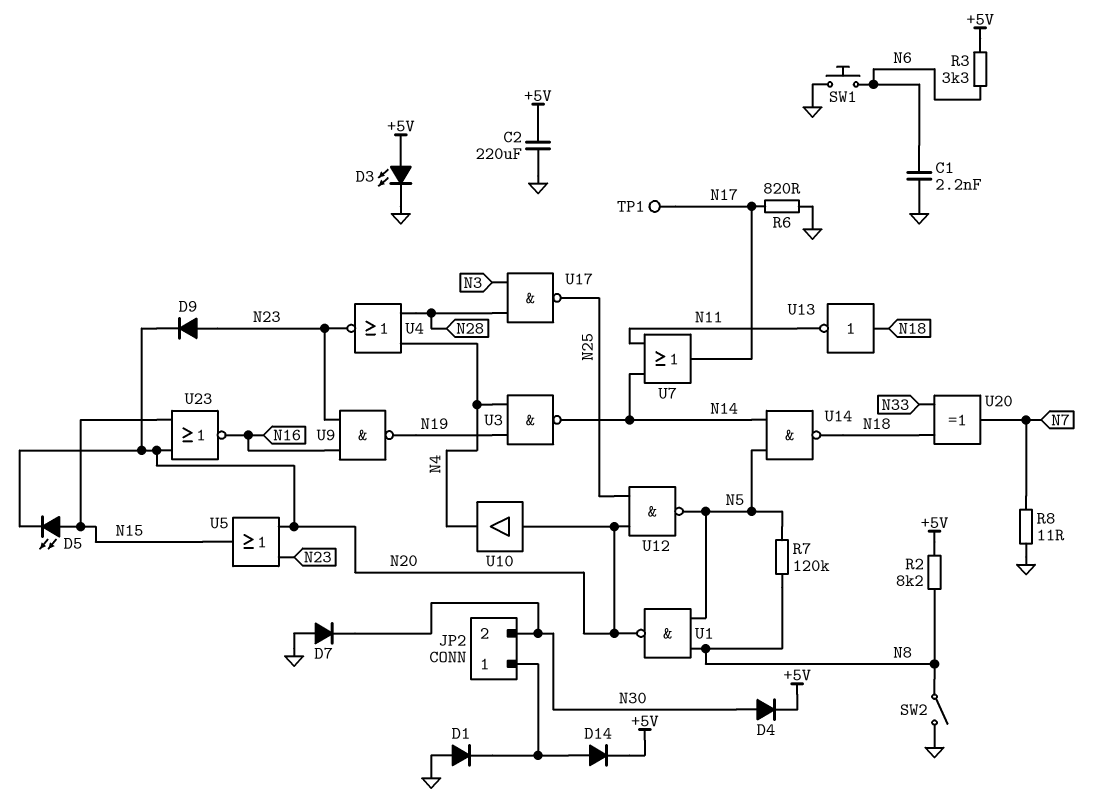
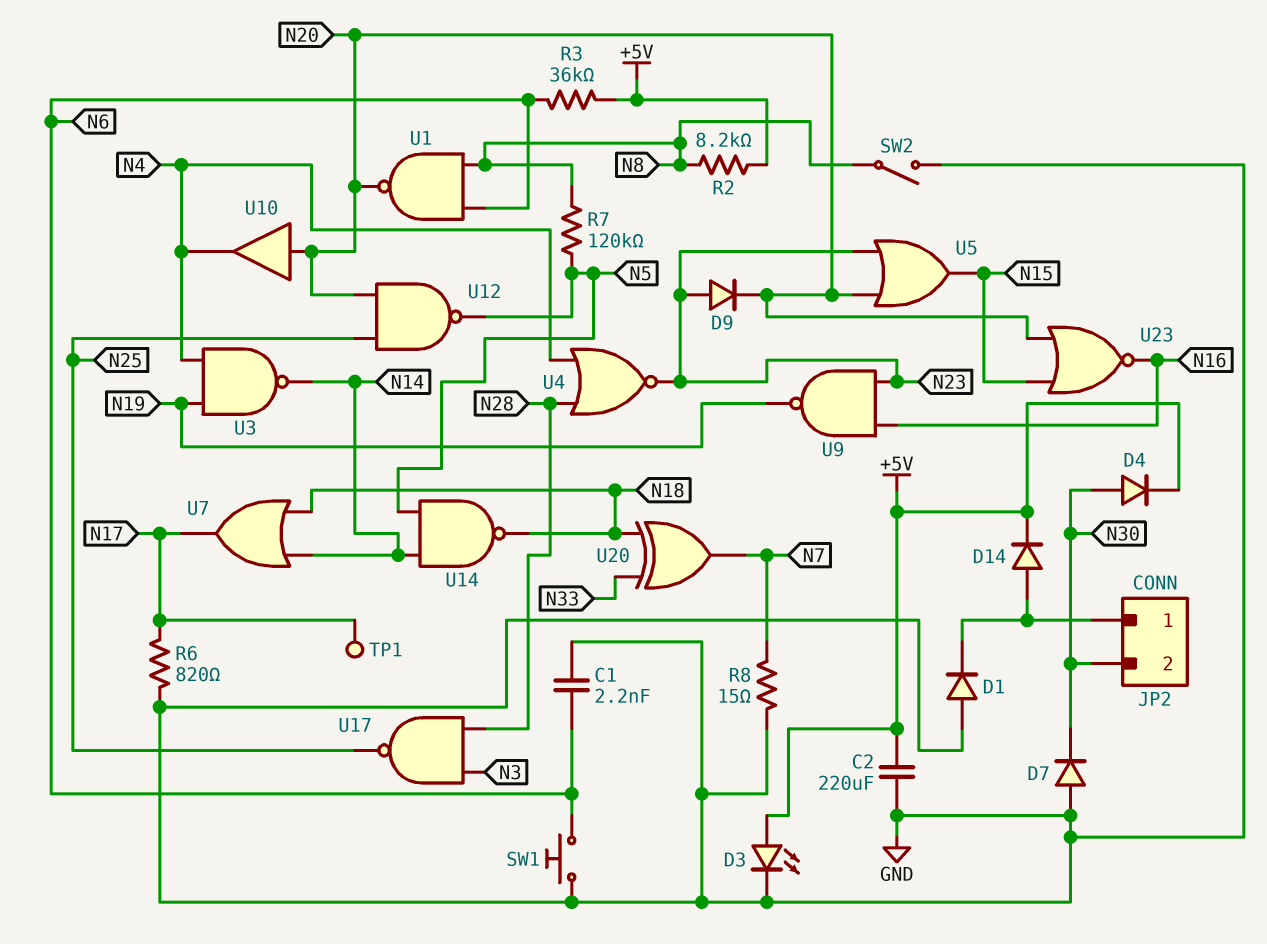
D5: LED (A N15, K N20) -> none
R3: 3.3k (+5V, N6) -> 36k (+5V, N6)
R8: 11 (GND, N7) -> 15 (GND, N7)
U1: NAND (in N5, in N8, out N20) -> NAND (in N6, in N8, out N20)
U7: OR (in N11, in N14, out N17) -> OR (in N14, in N18, out N17)
U13: NOT (in N18, out N11) -> none

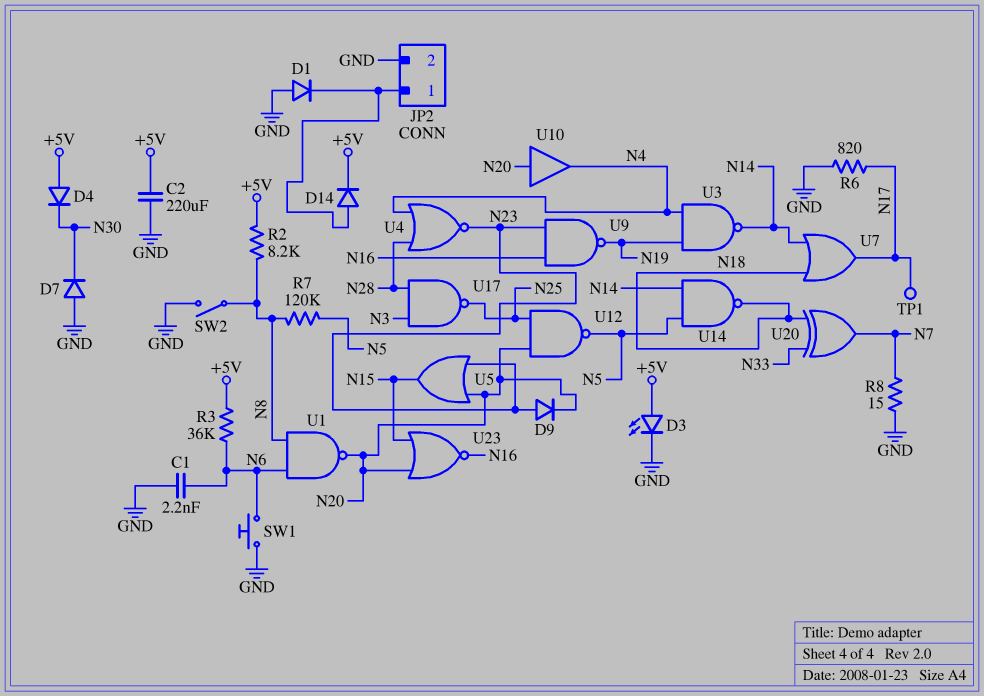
D4: diode (A N30, K +5V) -> diode (A +5V, K N30)
JP2 pin 2: N30 -> GND

